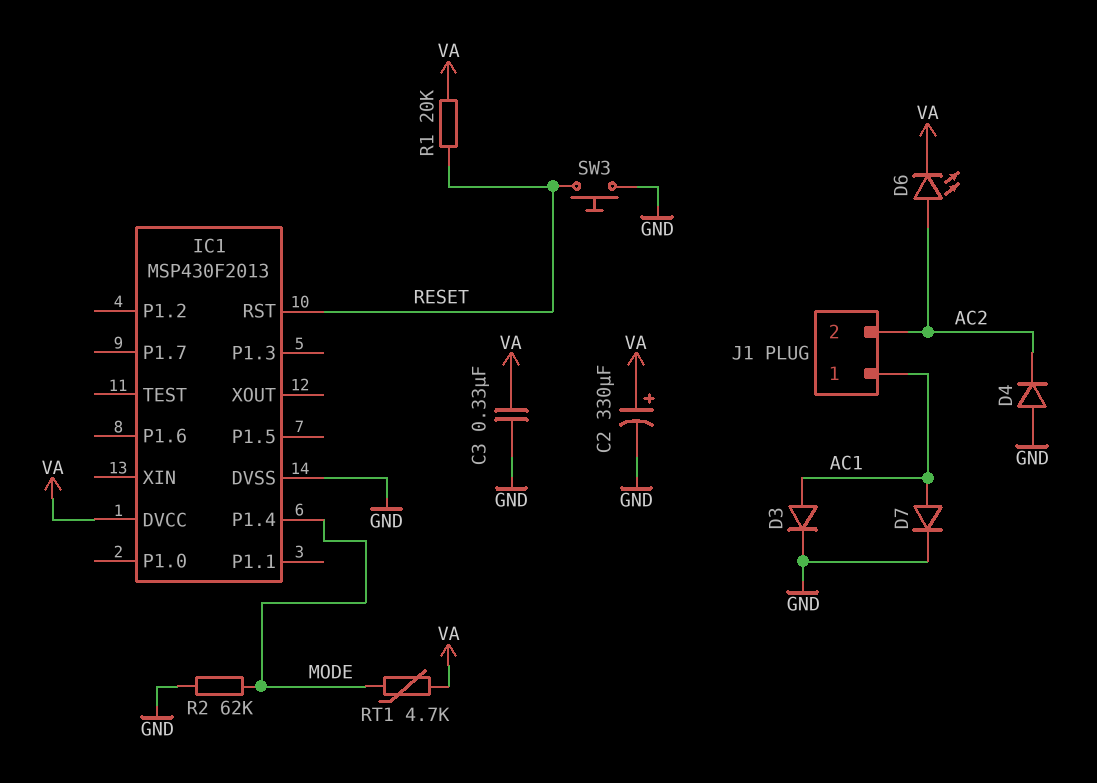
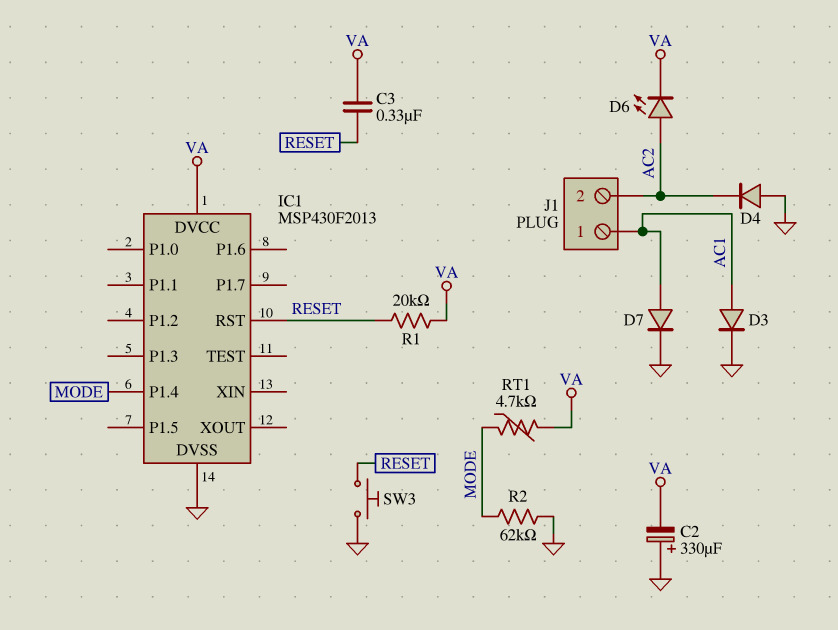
C2: 330uF (plus VA, minus GND) -> 330uF (plus GND, minus VA)
C3: 330nF (GND, VA) -> 330nF (RESET, VA)

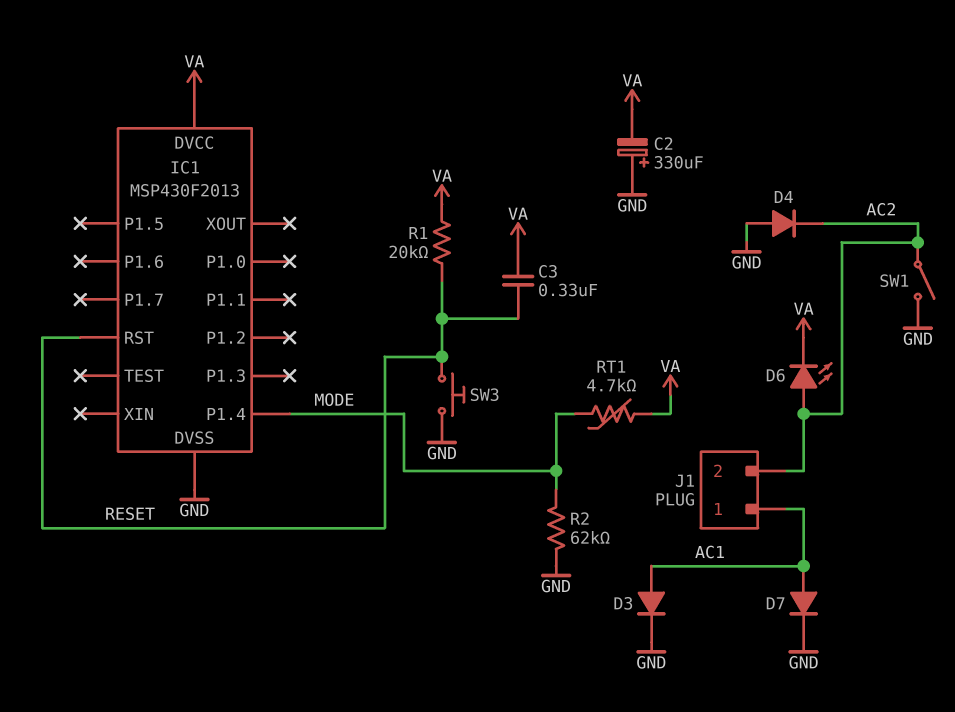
SW1: none -> switch (AC2, GND)

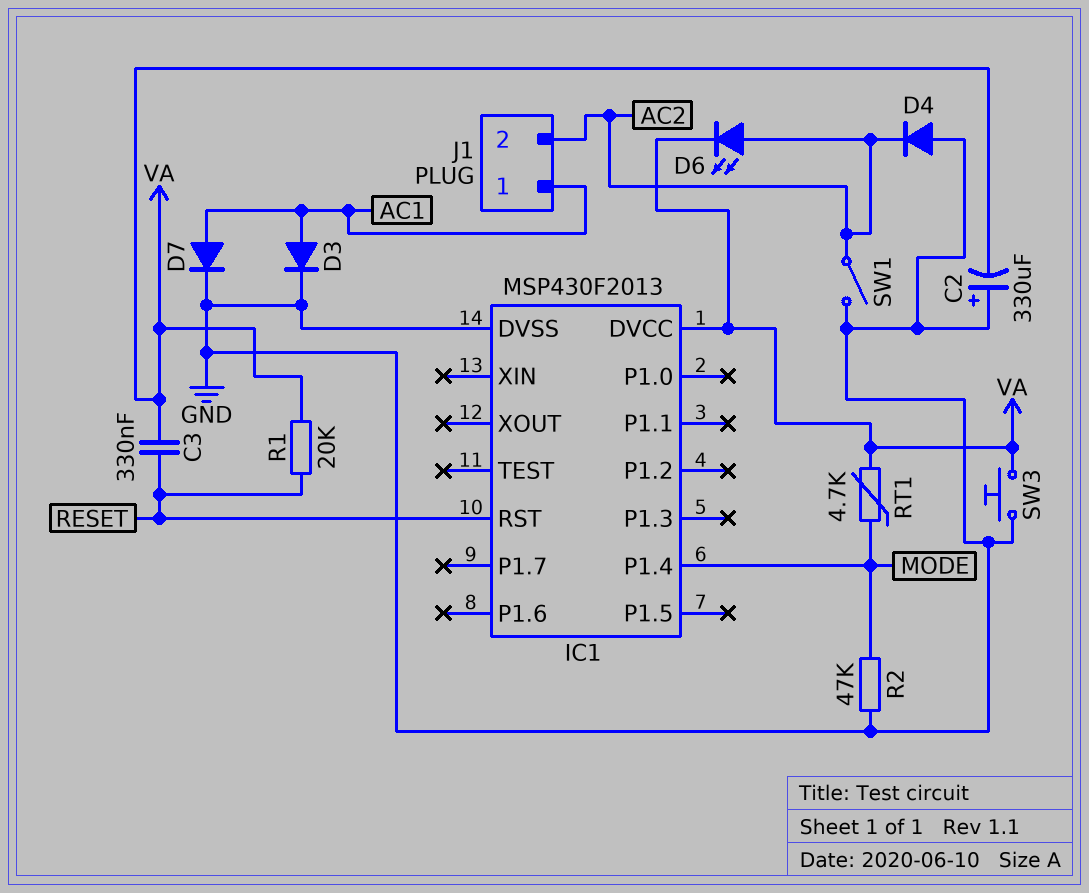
R2: 62k (GND, MODE) -> 47k (GND, MODE)
SW3: button (GND, RESET) -> button (GND, VA)

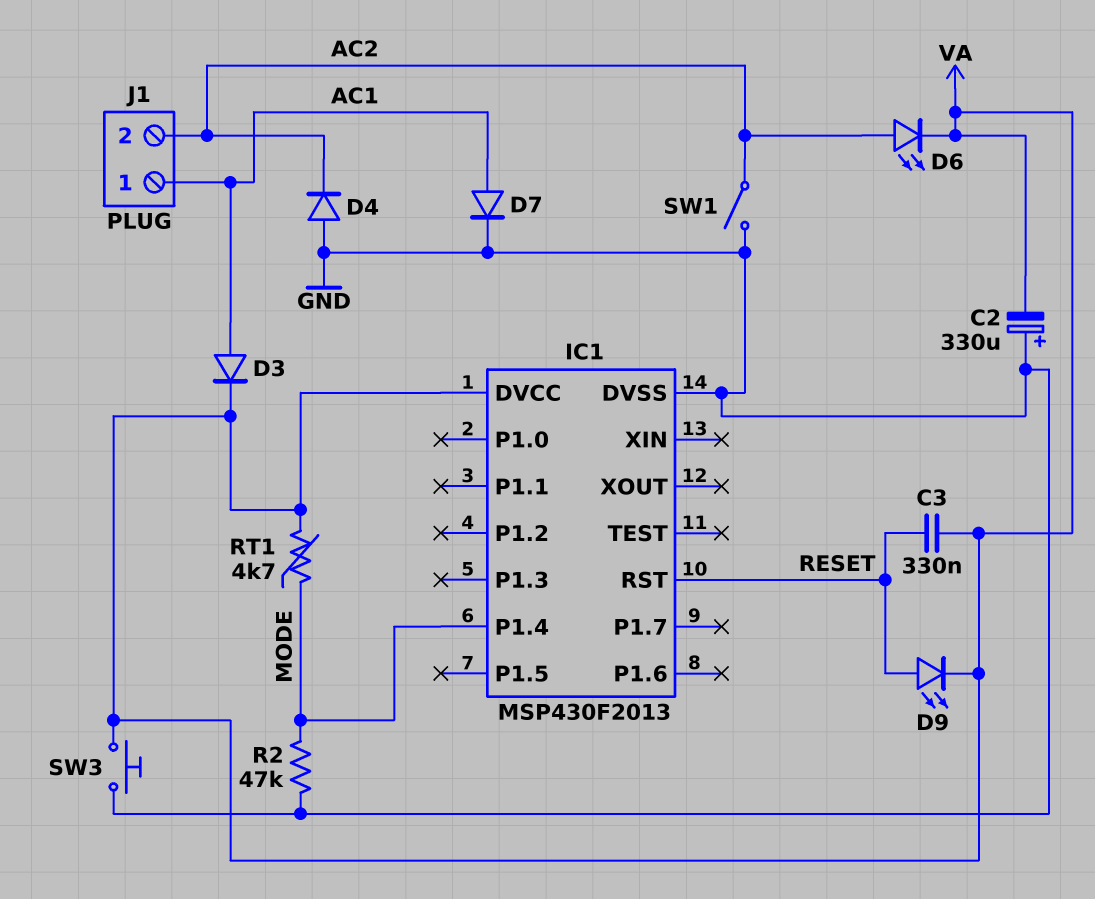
D3: diode (A AC1, K GND) -> diode (A AC1, K VA)
D9: none -> LED (A RESET, K VA)
R1: 20k (RESET, VA) -> none

